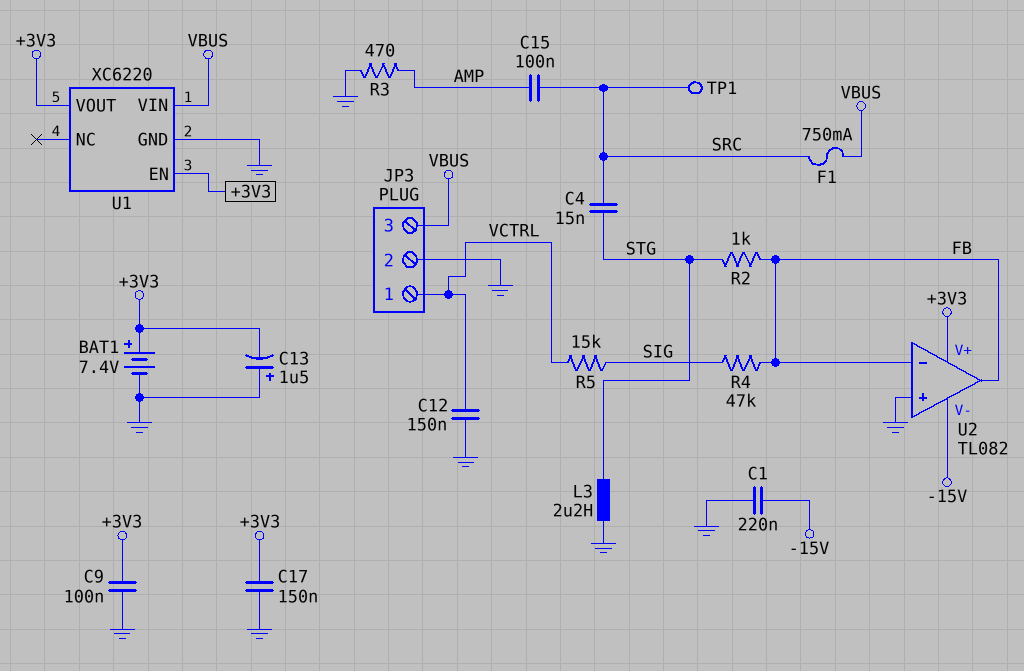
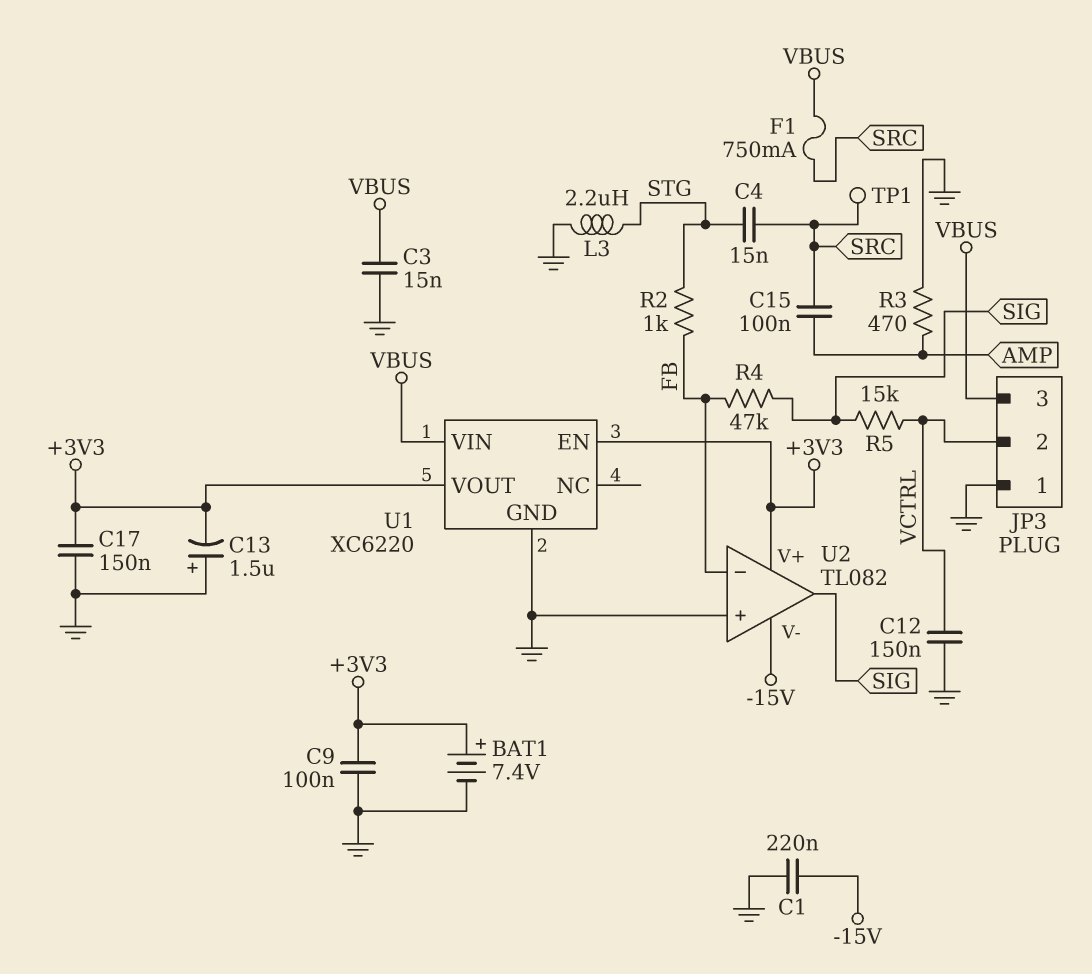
C3: none -> 15nF (GND, VBUS)
JP3 pin 1: VCTRL -> GND
JP3 pin 2: GND -> VCTRL
U2 pin out: FB -> SIG

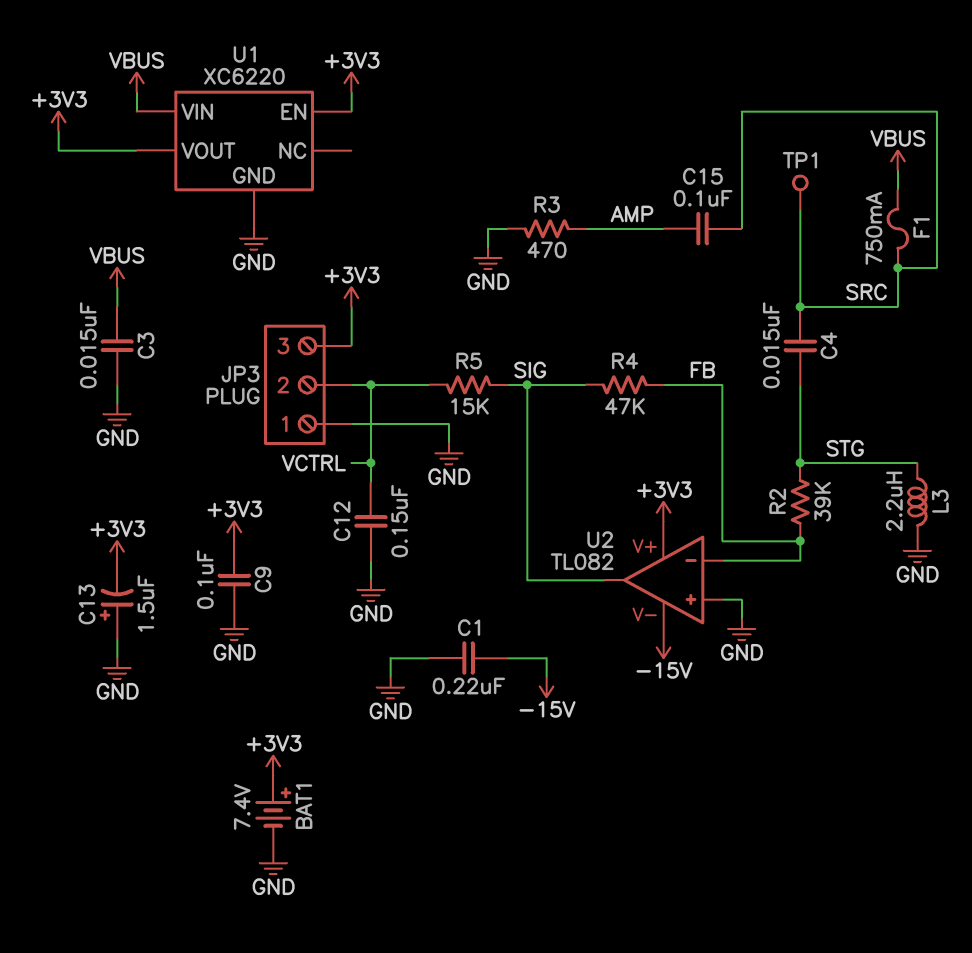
C17: 150nF (+3V3, GND) -> none
JP3 pin 3: VBUS -> +3V3
R2: 1k (FB, STG) -> 39k (FB, STG)

